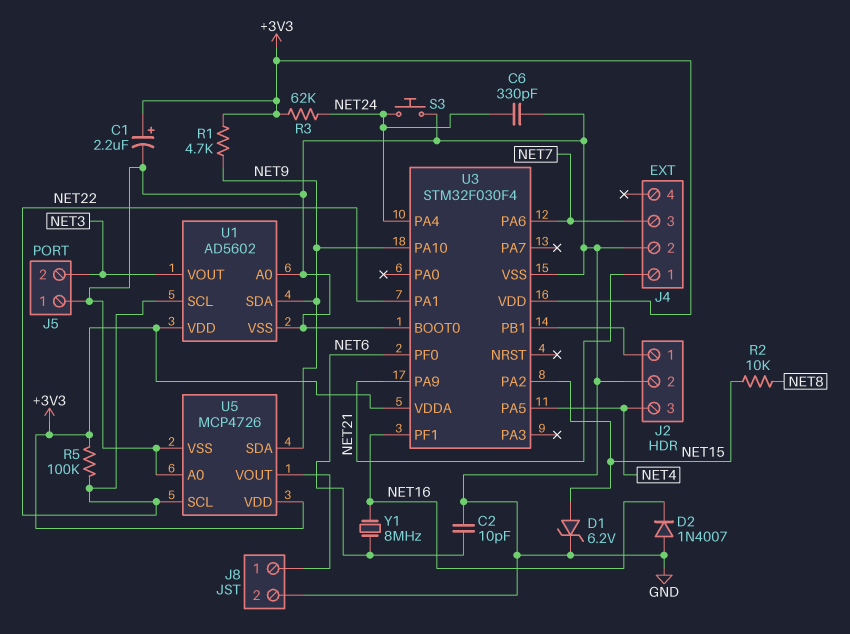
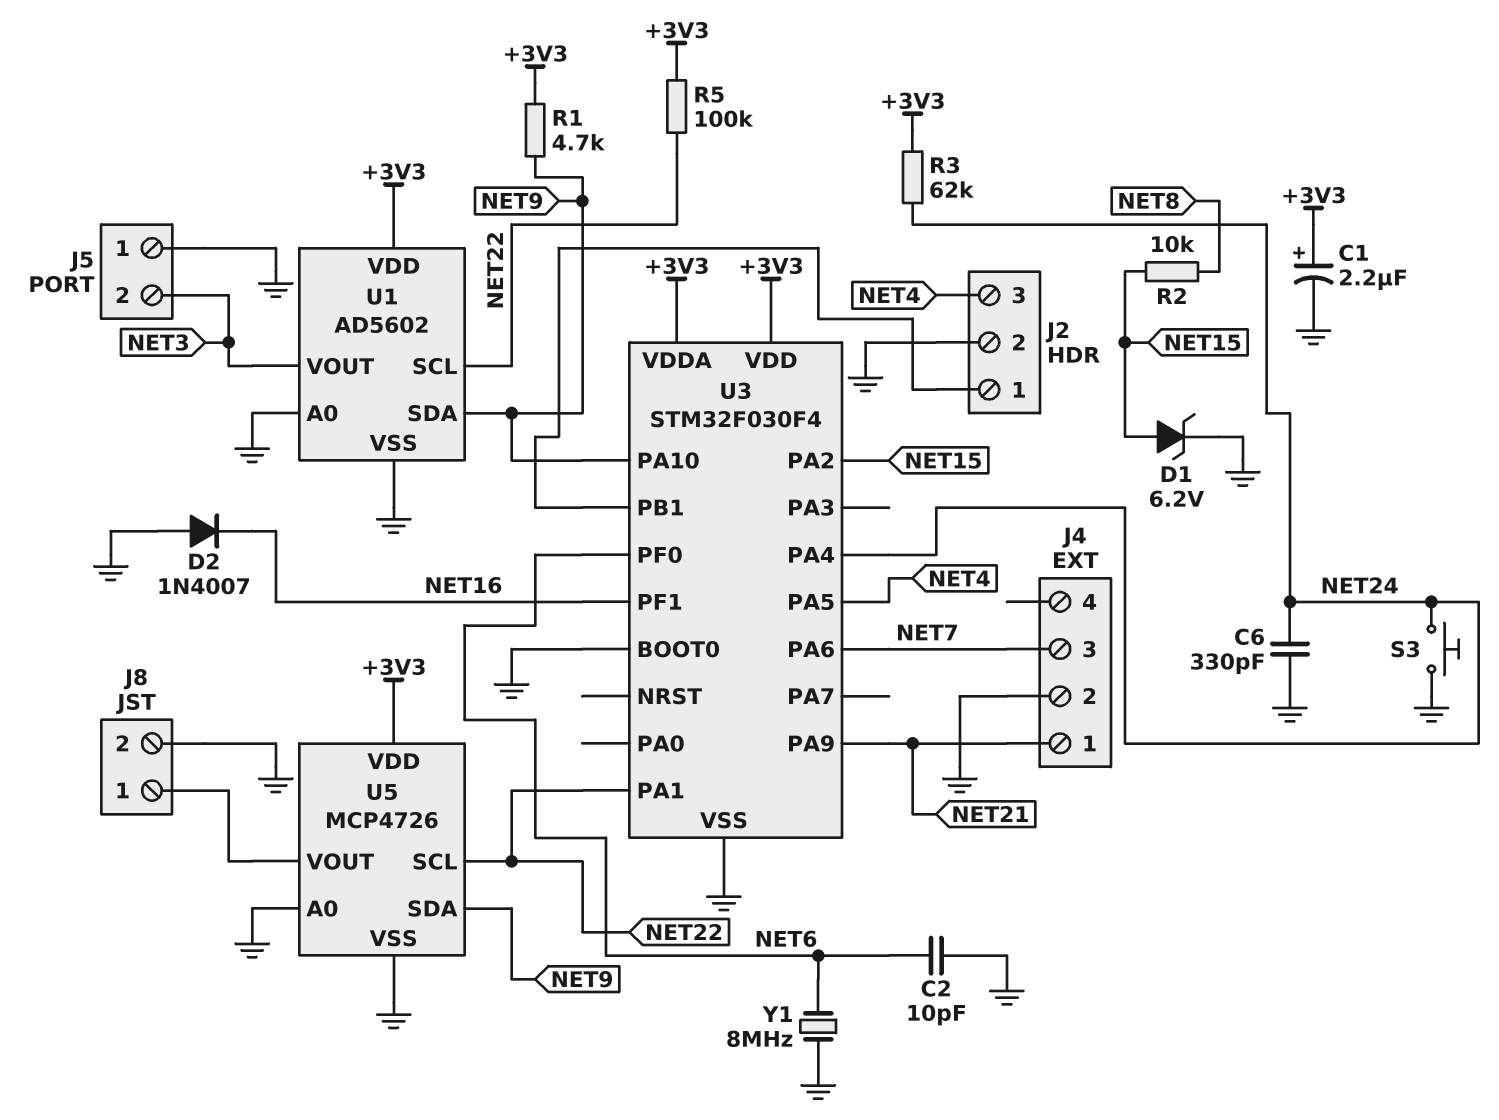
Y1: 8MHz (NET6, NET16) -> 8MHz (GND, NET6)

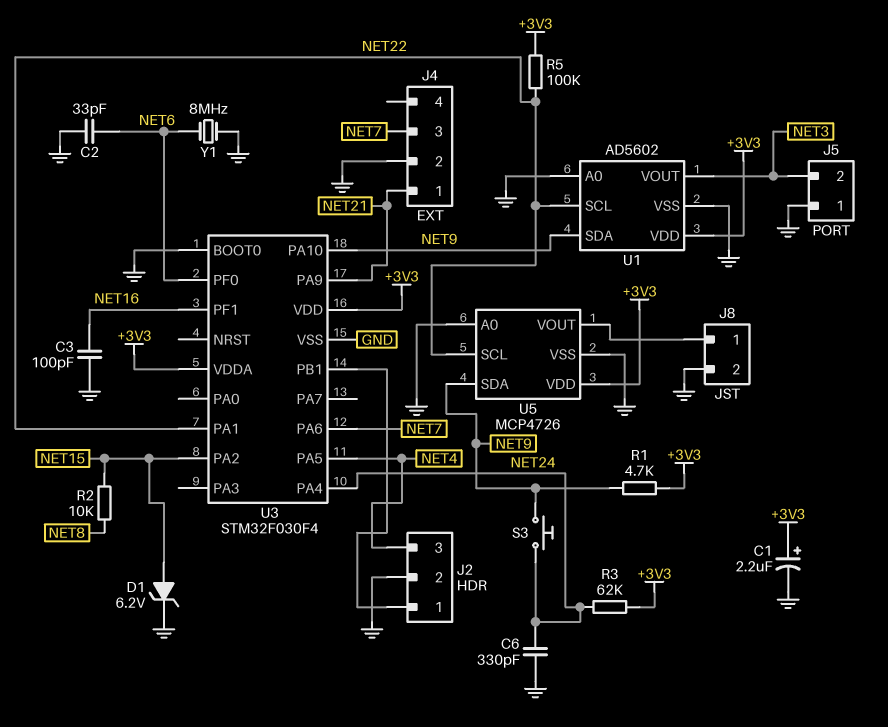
C2: 10pF (GND, NET6) -> 33pF (GND, NET6)
C3: none -> 100pF (GND, NET16)
D2: diode 1N4007 (A GND, K NET16) -> none
S3: button (GND, NET24) -> button (NET9, NET24)

